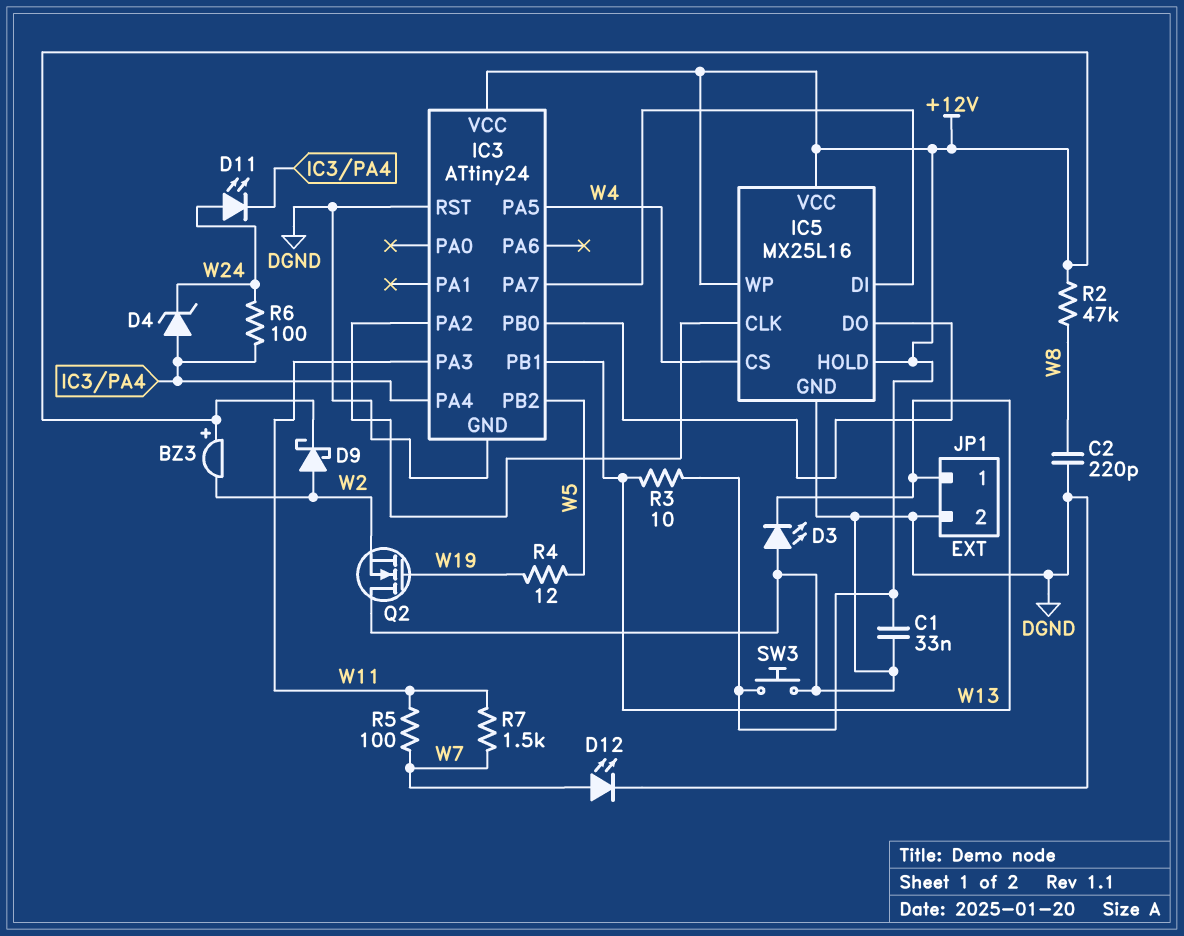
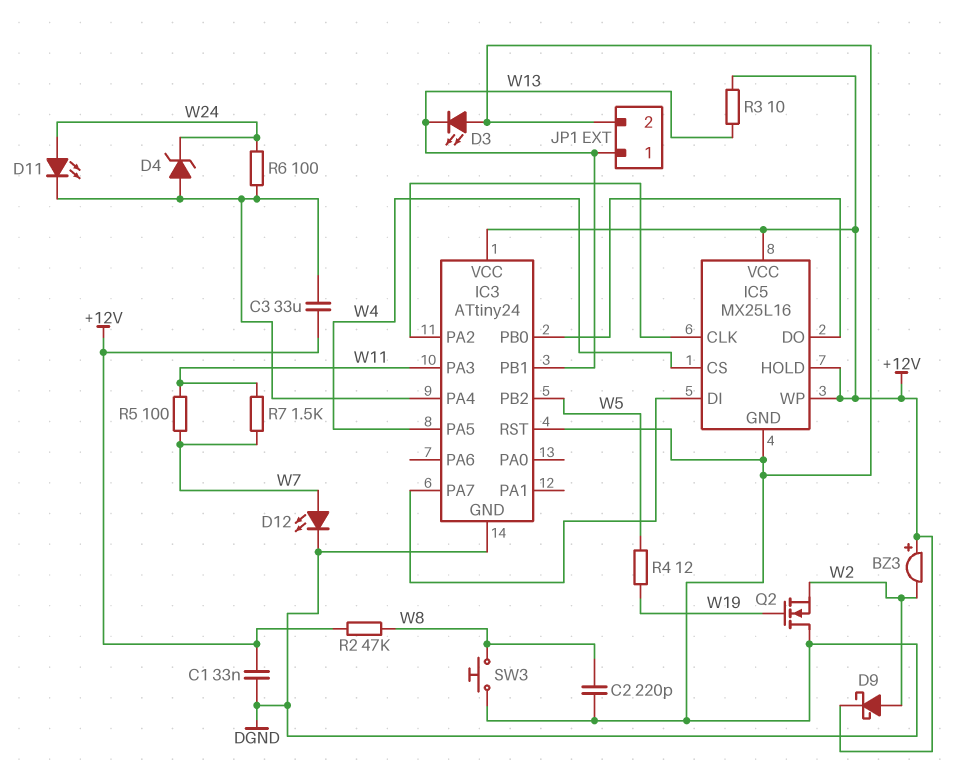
C3: none -> 33uF (+12V, IC3/PA4)
SW3: button (+12V, DGND) -> button (DGND, W8)

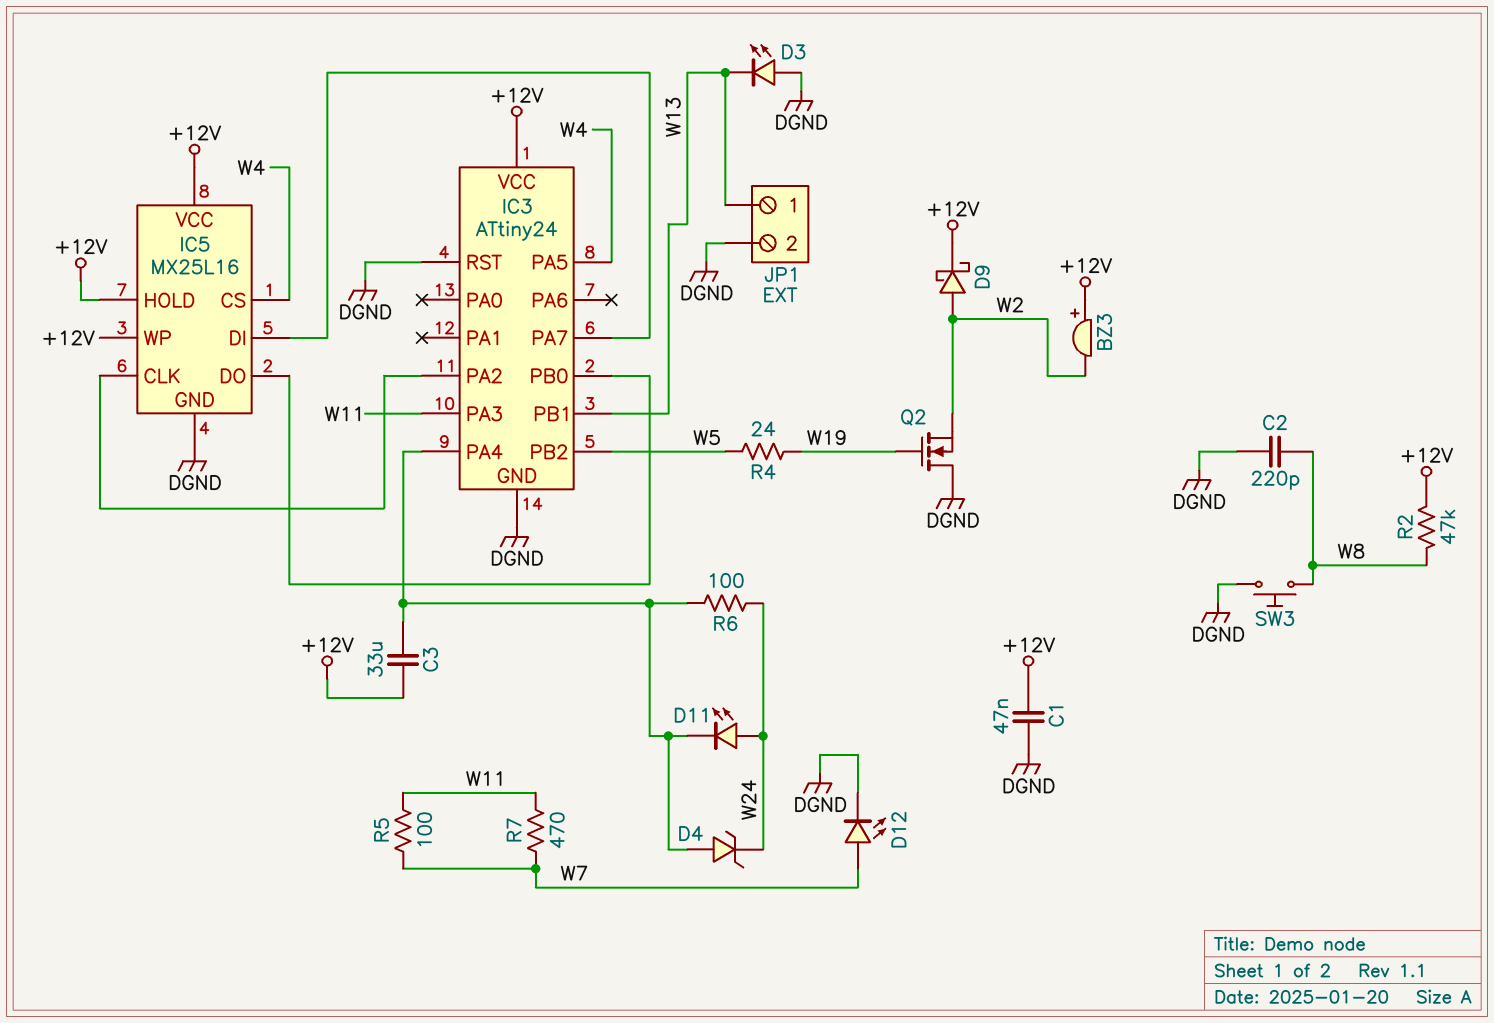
C1: 33nF (+12V, DGND) -> 47nF (+12V, DGND)
R3: 10 (+12V, W13) -> none
R4: 12 (W5, W19) -> 24 (W5, W19)
R7: 1.5k (W7, W11) -> 470 (W7, W11)

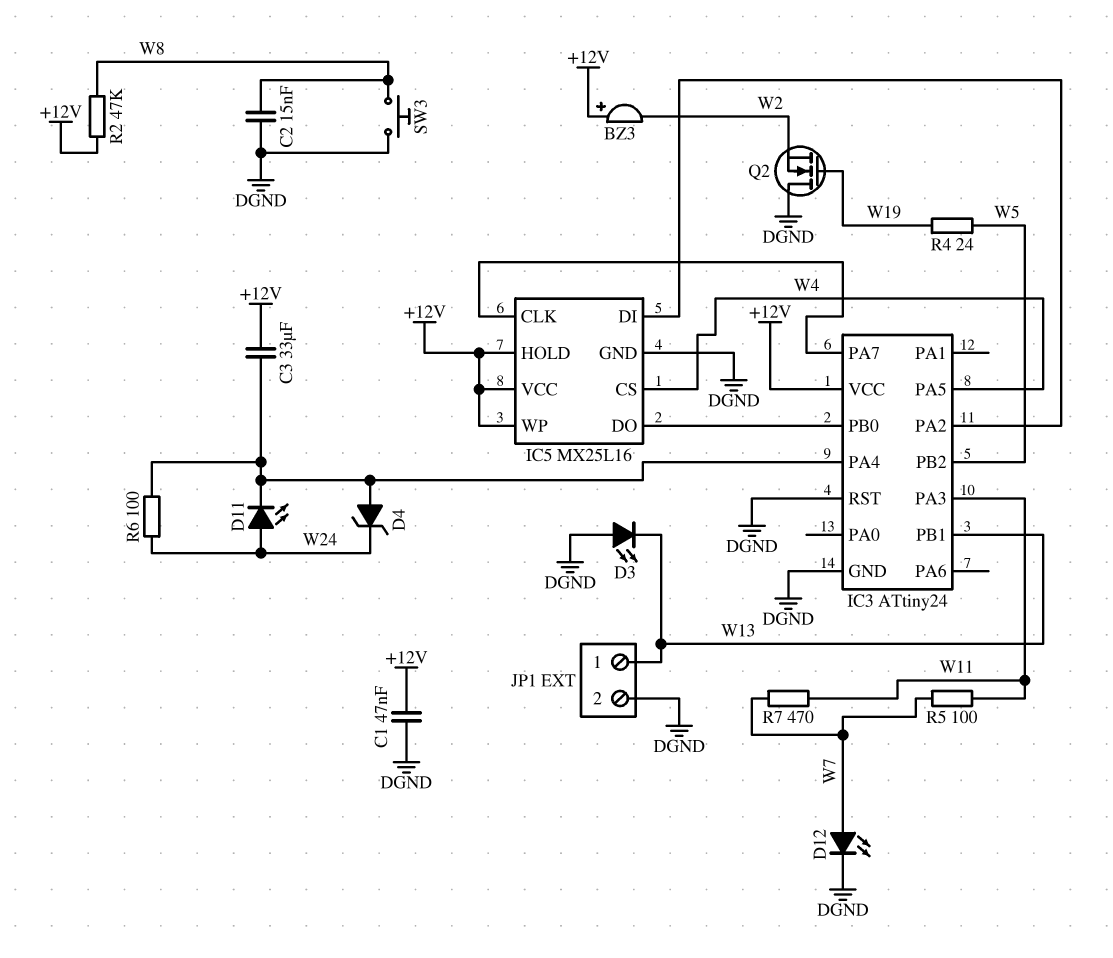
C2: 220pF (DGND, W8) -> 15nF (DGND, W8)
D9: schottky (A W2, K +12V) -> none
IC5 pin CLK: IC3/PA2 -> IC3/PA7
IC5 pin DI: IC3/PA7 -> IC3/PA2

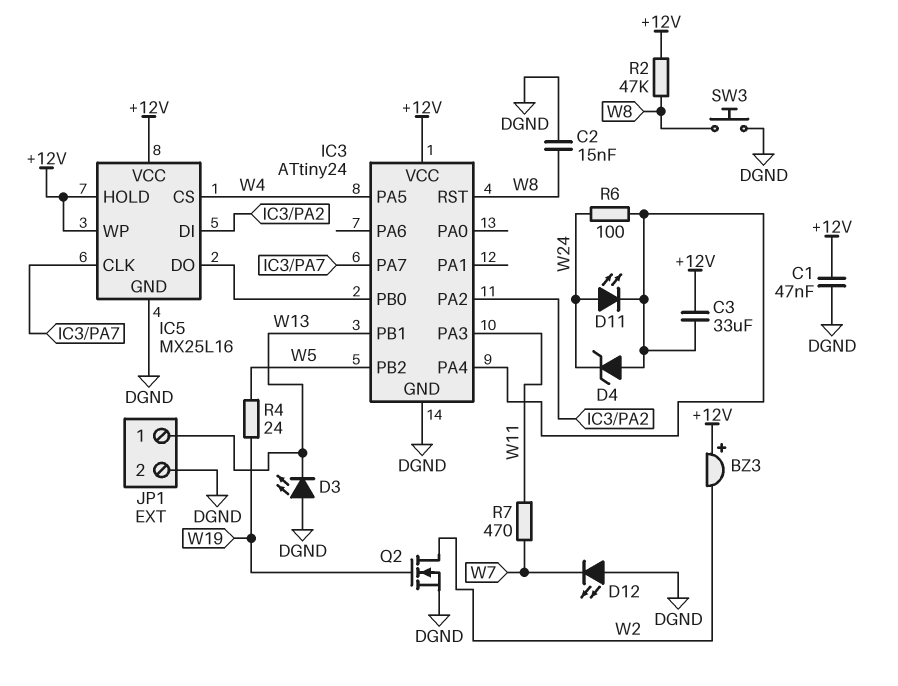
D12: LED (A W7, K DGND) -> LED (A DGND, K W7)
IC3 pin RST: DGND -> W8
Q2: NMOS (G W19, D DGND, S W2) -> NMOS (G W19, D W2, S DGND)
R5: 100 (W7, W11) -> none

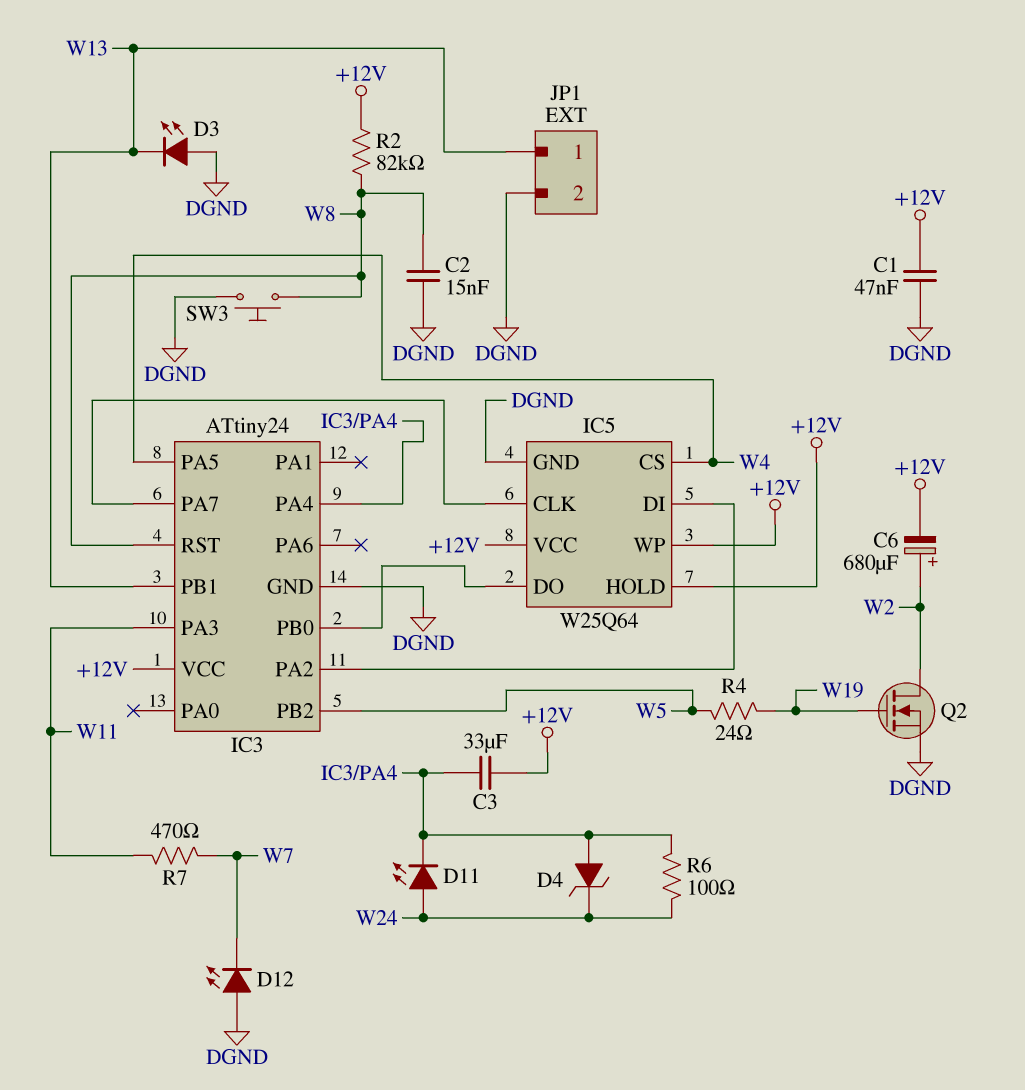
BZ3: buzzer (plus +12V, minus W2) -> none
C6: none -> 680uF (plus W2, minus +12V)
IC5: MX25L16 -> W25Q64
R2: 47k (+12V, W8) -> 82k (+12V, W8)

